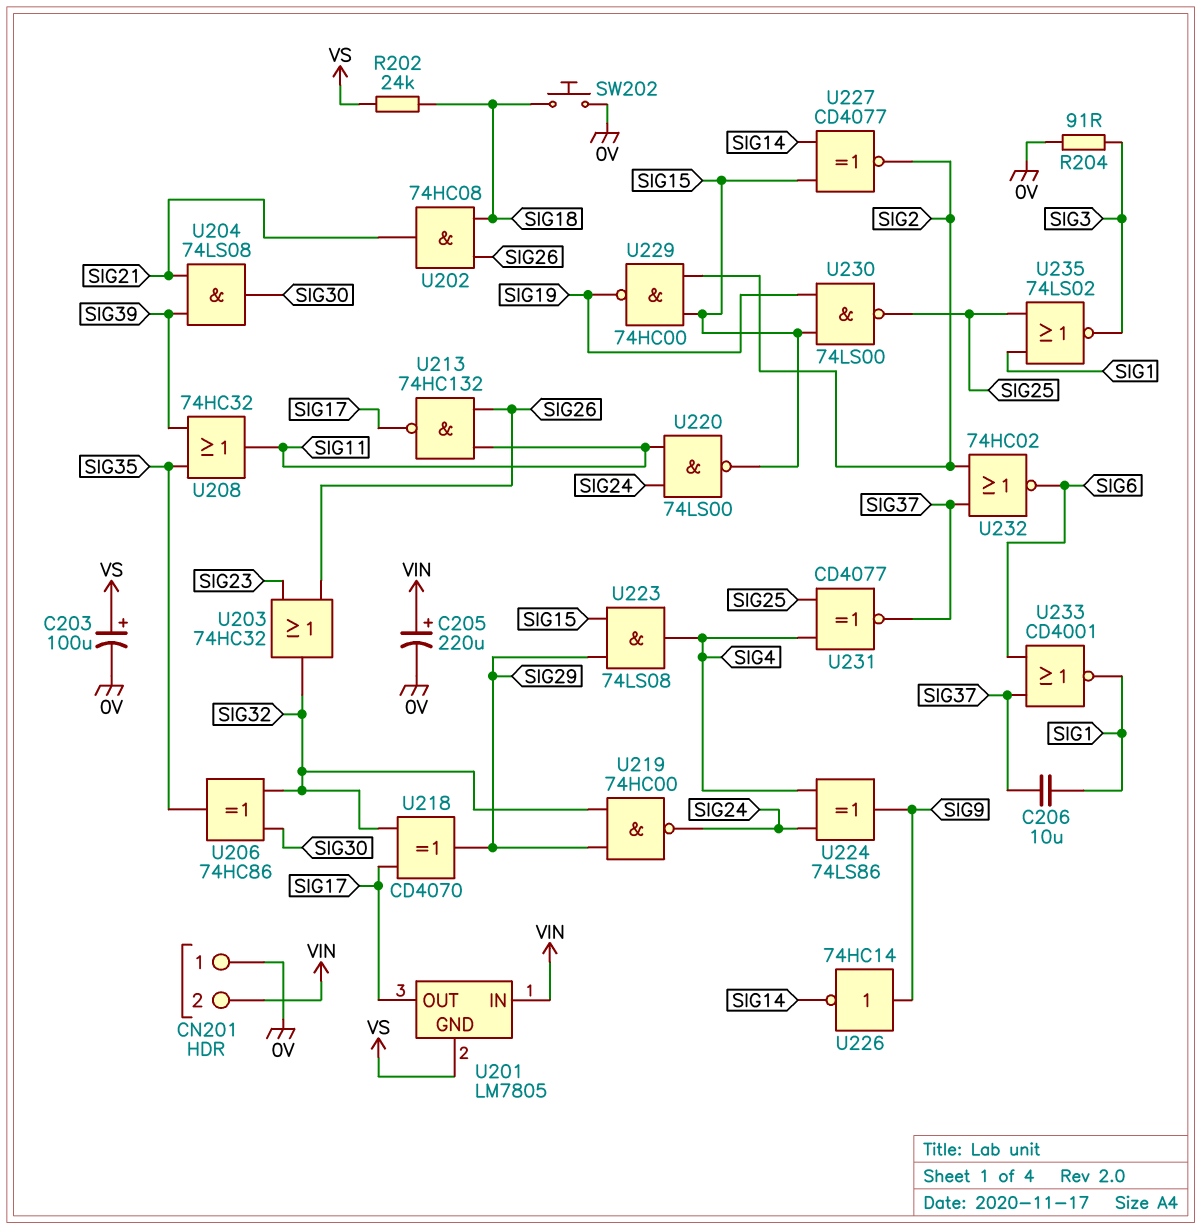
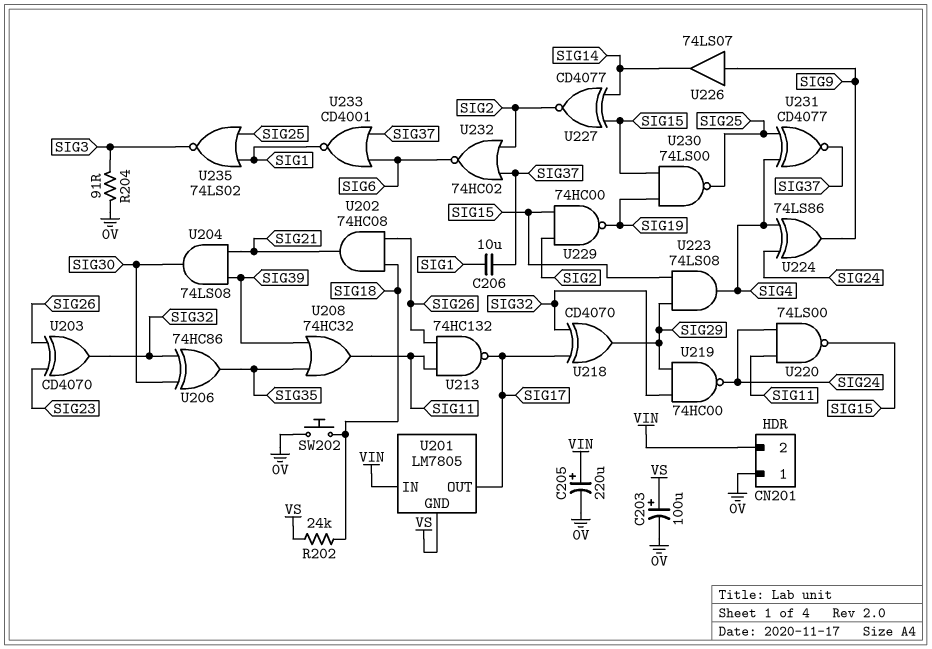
U203: OR 74HC32 (in SIG23, in SIG26, out SIG32) -> XOR CD4070 (in SIG23, in SIG26, out SIG32)
U226: NOT 74HC14 (in SIG9, out SIG14) -> buffer 74LS07 (in SIG9, out SIG14)

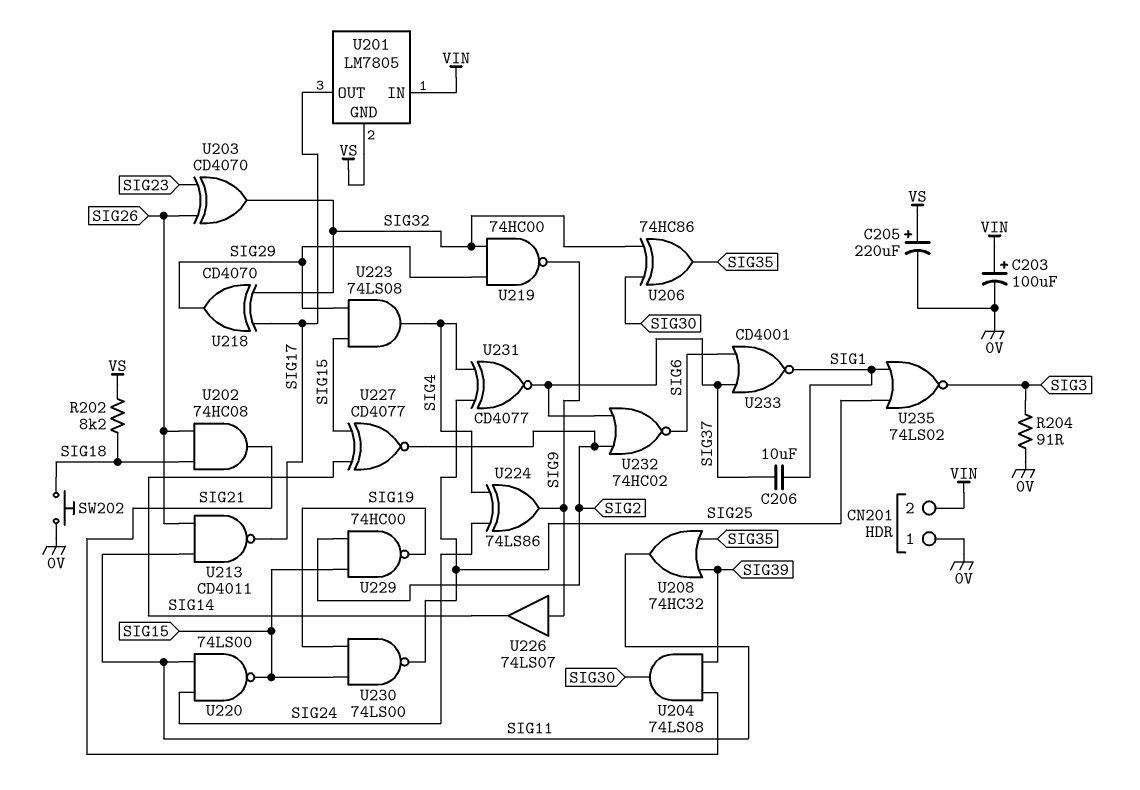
C203: 100uF (plus VS, minus 0V) -> 100uF (plus VIN, minus 0V)
C205: 220uF (plus VIN, minus 0V) -> 220uF (plus VS, minus 0V)
R202: 24k (SIG18, VS) -> 8.2k (SIG18, VS)
U213: NAND 74HC132 (in SIG11, in SIG26, out SIG17) -> NAND CD4011 (in SIG11, in SIG26, out SIG17)
U219: NAND 74HC00 (in SIG29, in SIG32, out SIG24) -> NAND 74HC00 (in SIG29, in SIG32, out SIG9)

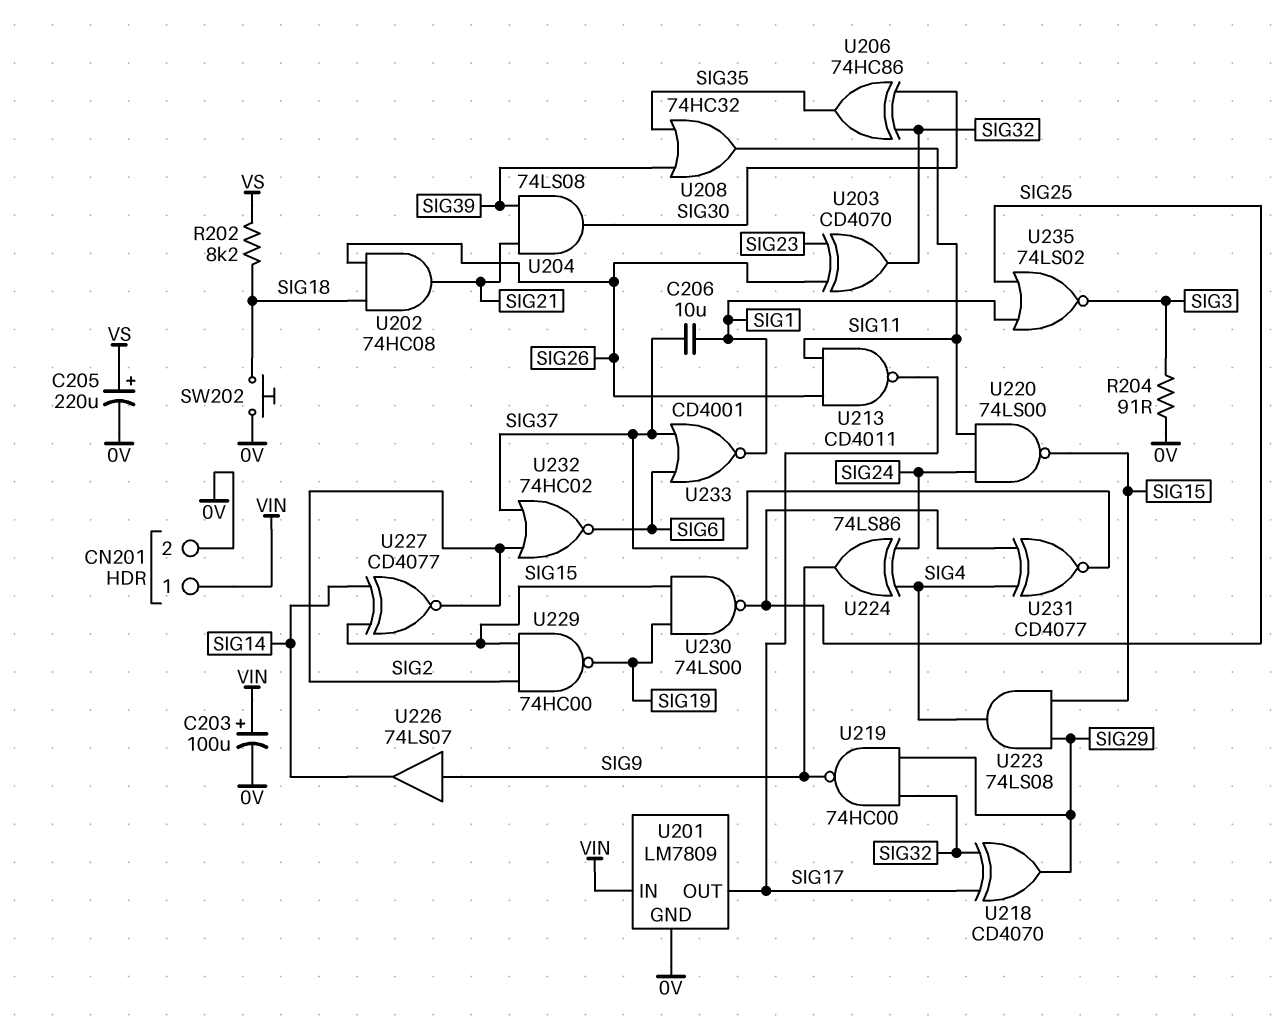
CN201 pin 1: 0V -> VIN
CN201 pin 2: VIN -> 0V
U201: LM7805 -> LM7809
U201 pin GND: VS -> 0V

